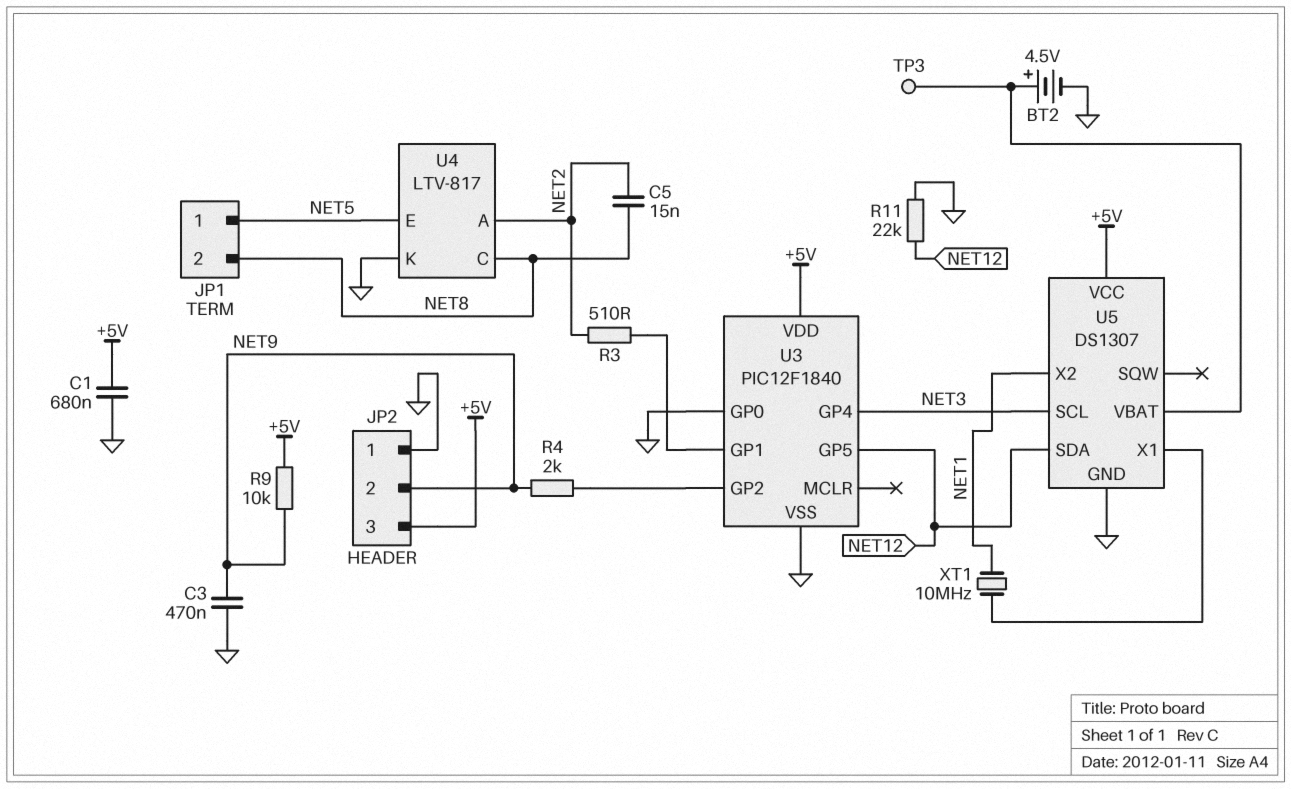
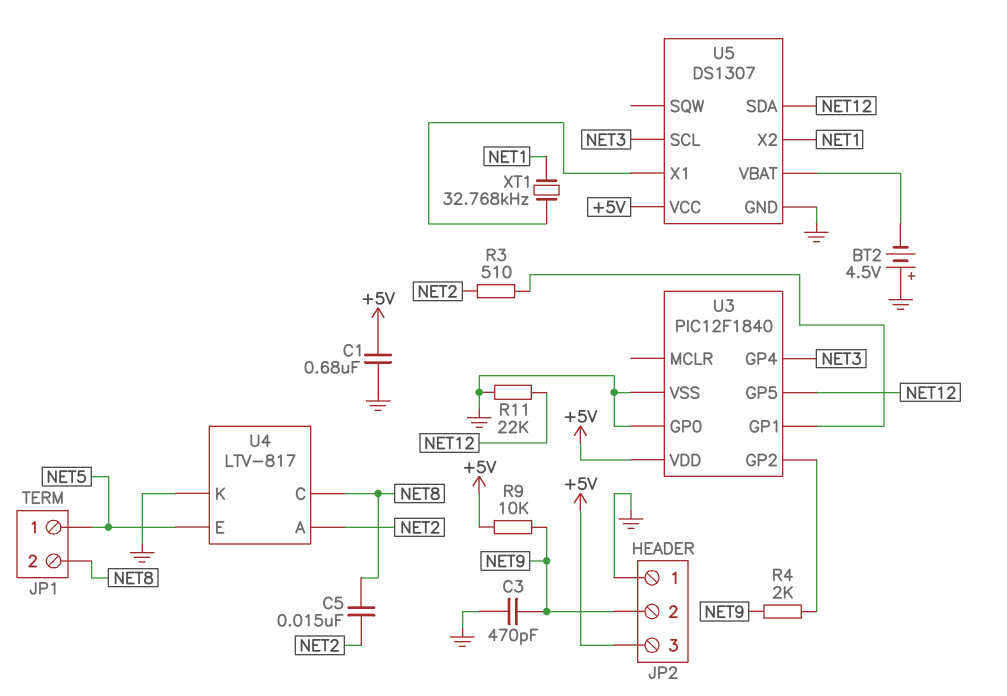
BT2: 4.5V (plus U5/VBAT, minus GND) -> 4.5V (plus GND, minus U5/VBAT)
C3: 470nF (GND, NET9) -> 470pF (GND, NET9)
TP3: test point (U5/VBAT) -> none
XT1: 10MHz (NET1, U5/X1) -> 32.768kHz (NET1, U5/X1)

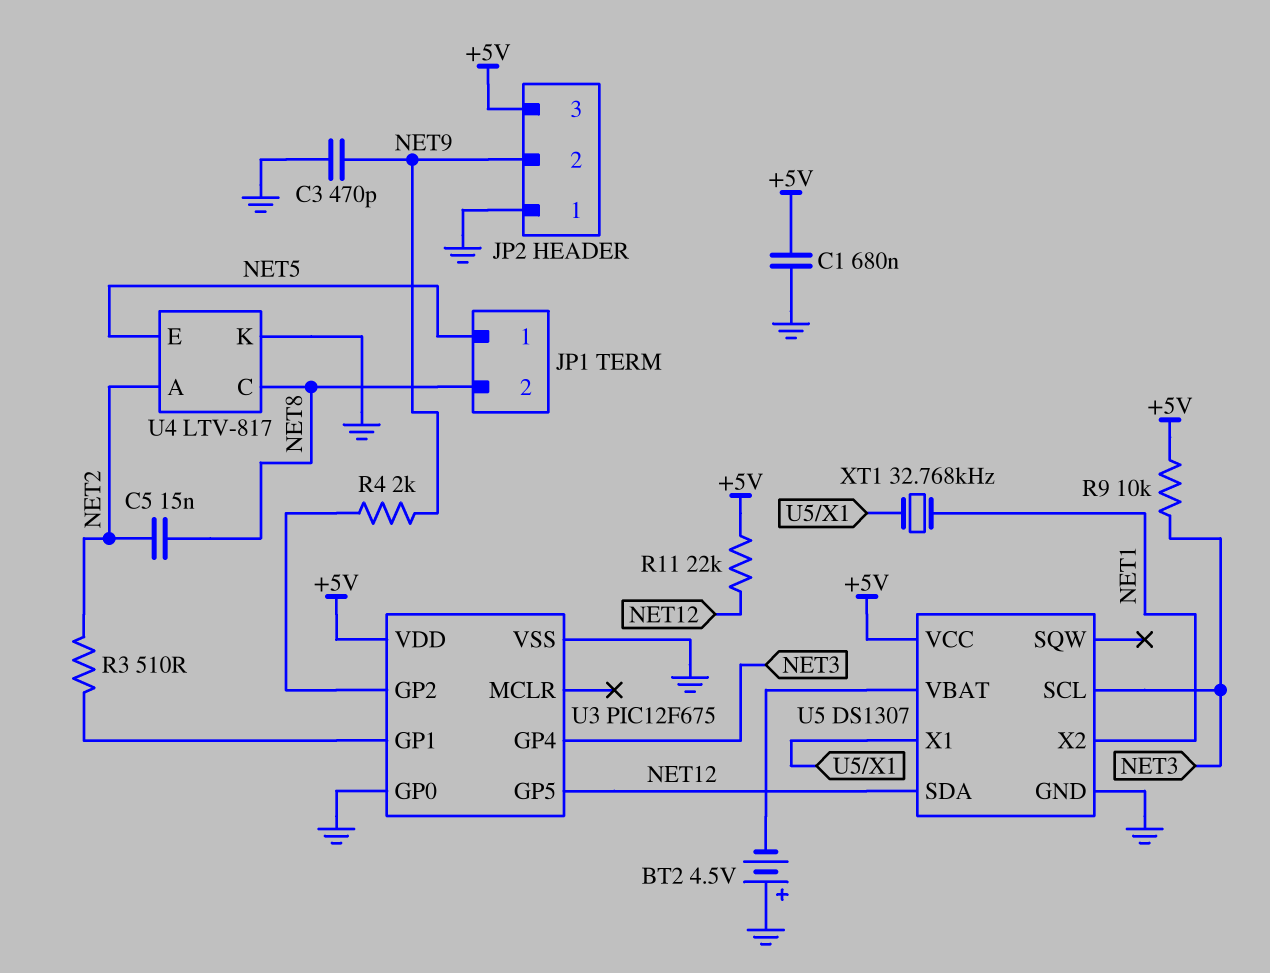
R9: 10k (+5V, NET9) -> 10k (+5V, NET3)
R11: 22k (GND, NET12) -> 22k (+5V, NET12)
U3: PIC12F1840 -> PIC12F675

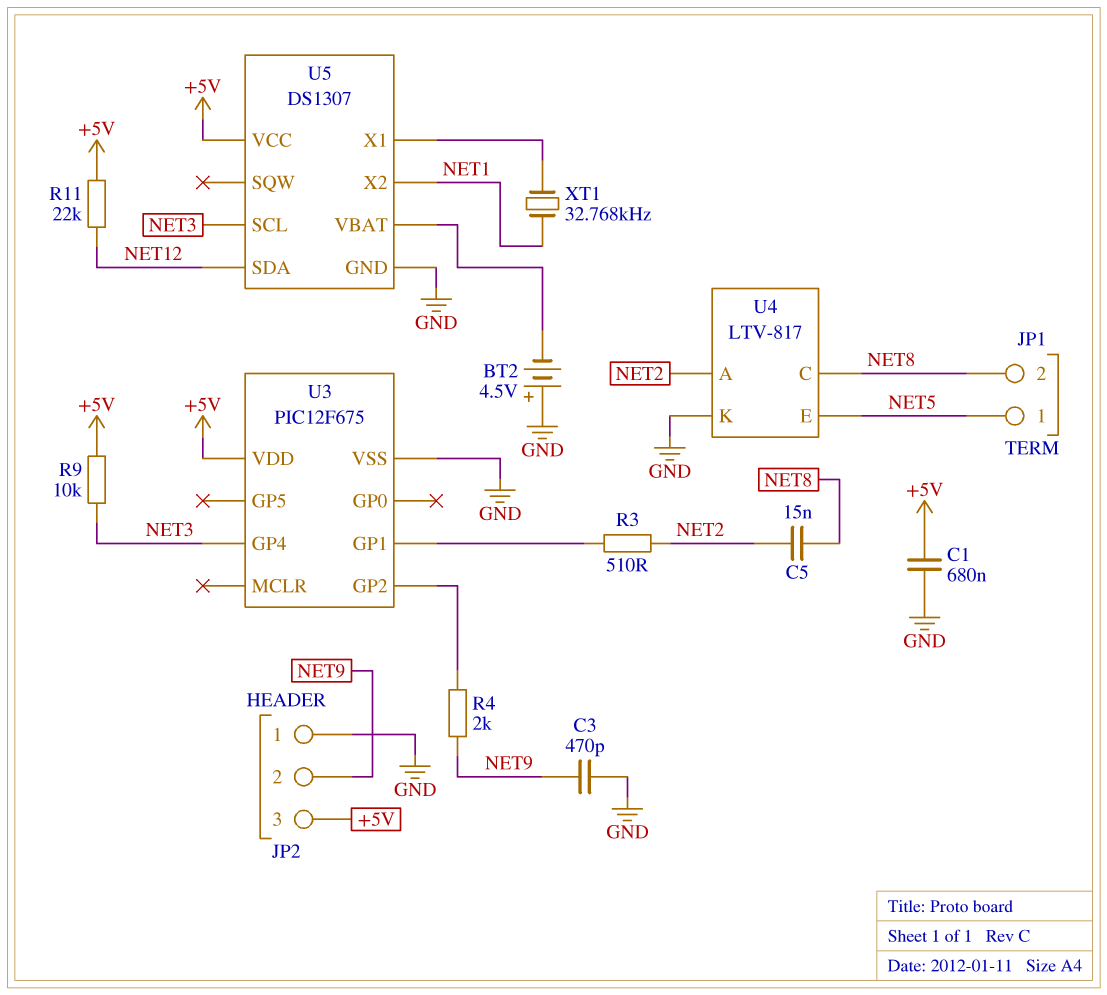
U3 pin GP0: GND -> none
U3 pin GP5: NET12 -> none

